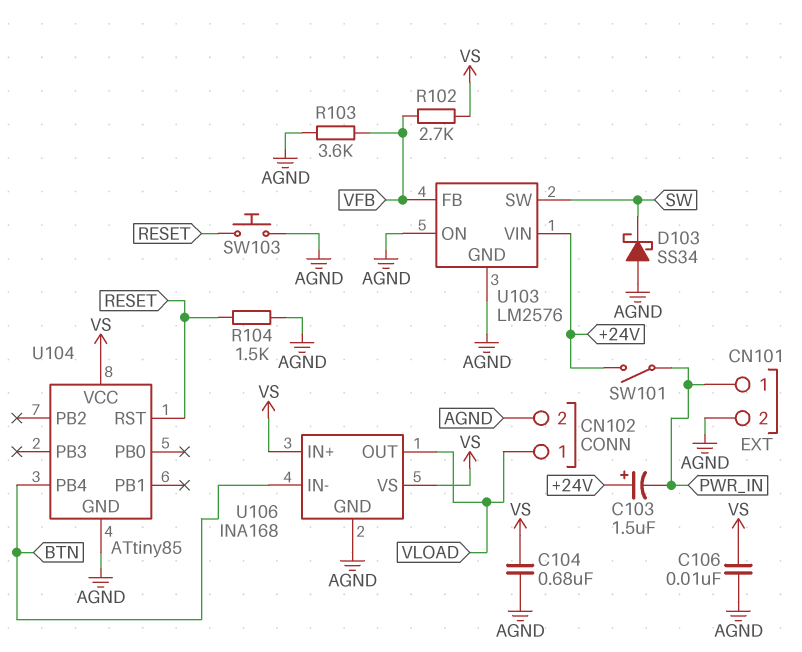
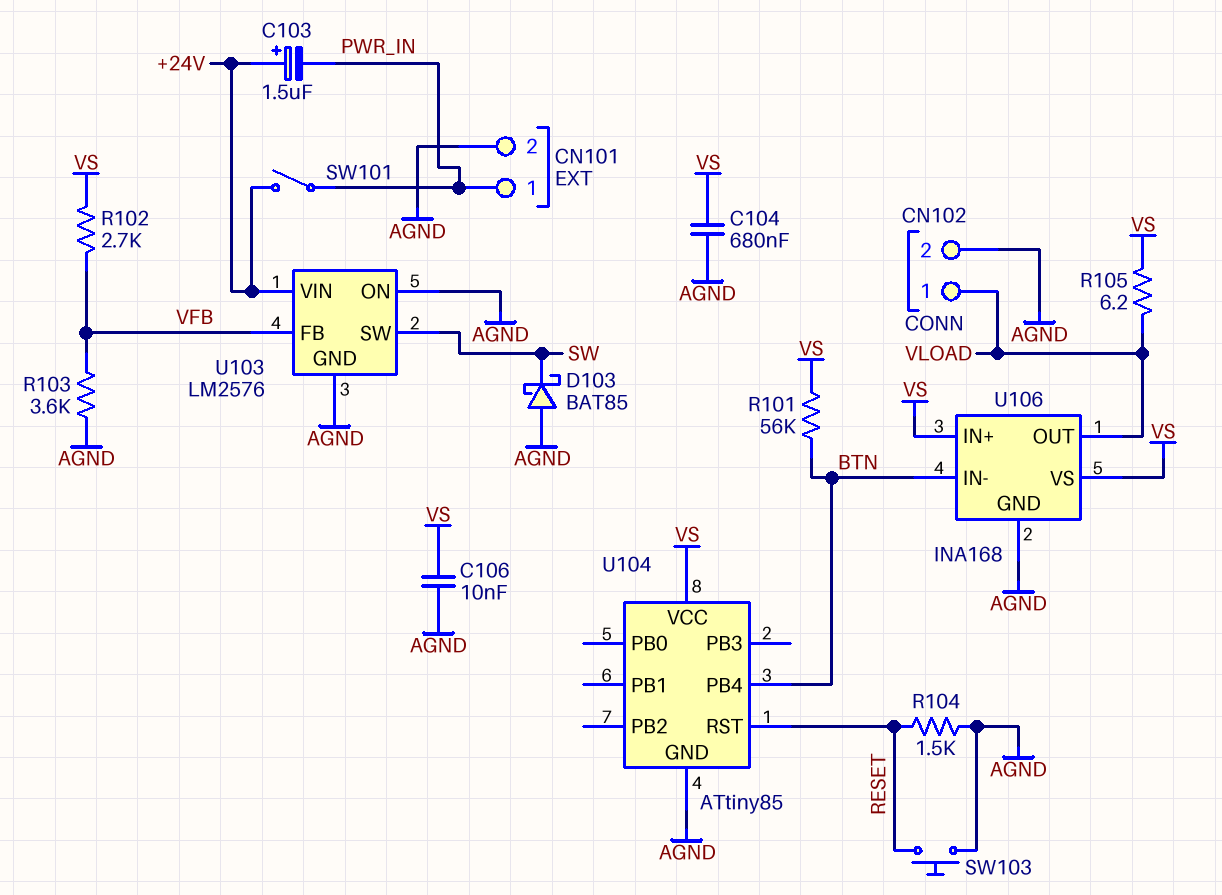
D103: schottky SS34 (A AGND, K SW) -> schottky BAT85 (A AGND, K SW)
R101: none -> 56k (BTN, VS)
R105: none -> 6.2 (VLOAD, VS)

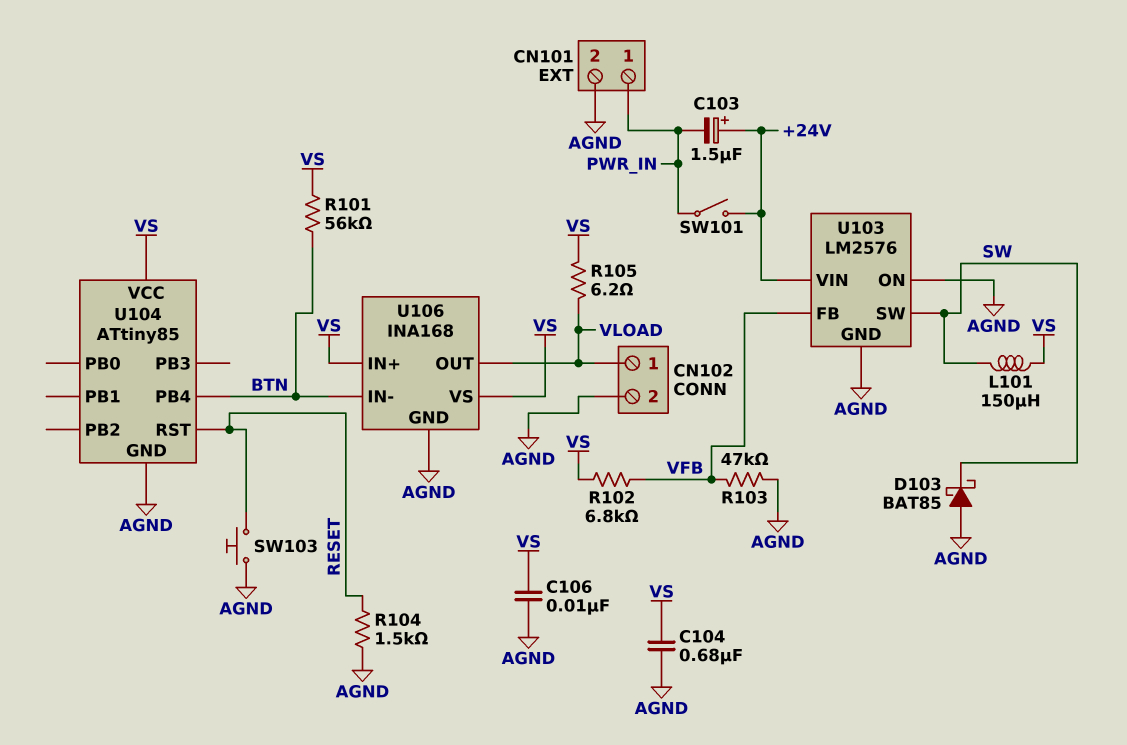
L101: none -> 150uH (SW, VS)
R102: 2.7k (VFB, VS) -> 6.8k (VFB, VS)
R103: 3.6k (AGND, VFB) -> 47k (AGND, VFB)

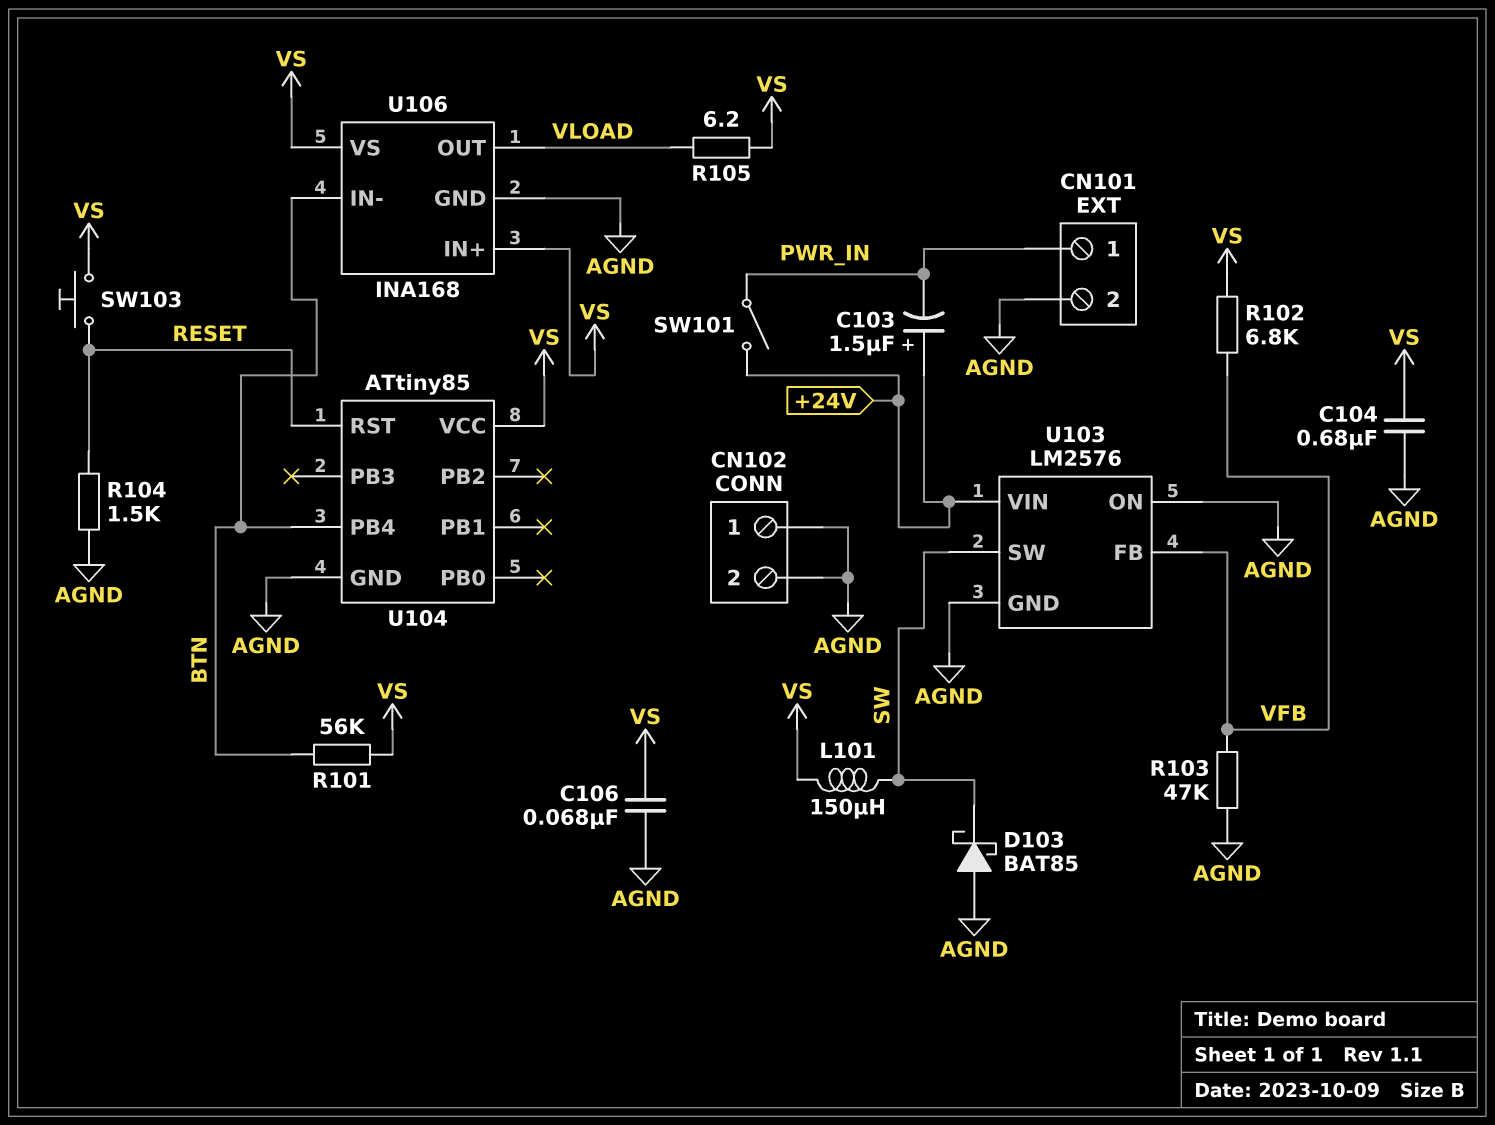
C106: 10nF (AGND, VS) -> 68nF (AGND, VS)
CN102 pin 1: VLOAD -> AGND
SW103: button (AGND, RESET) -> button (RESET, VS)

